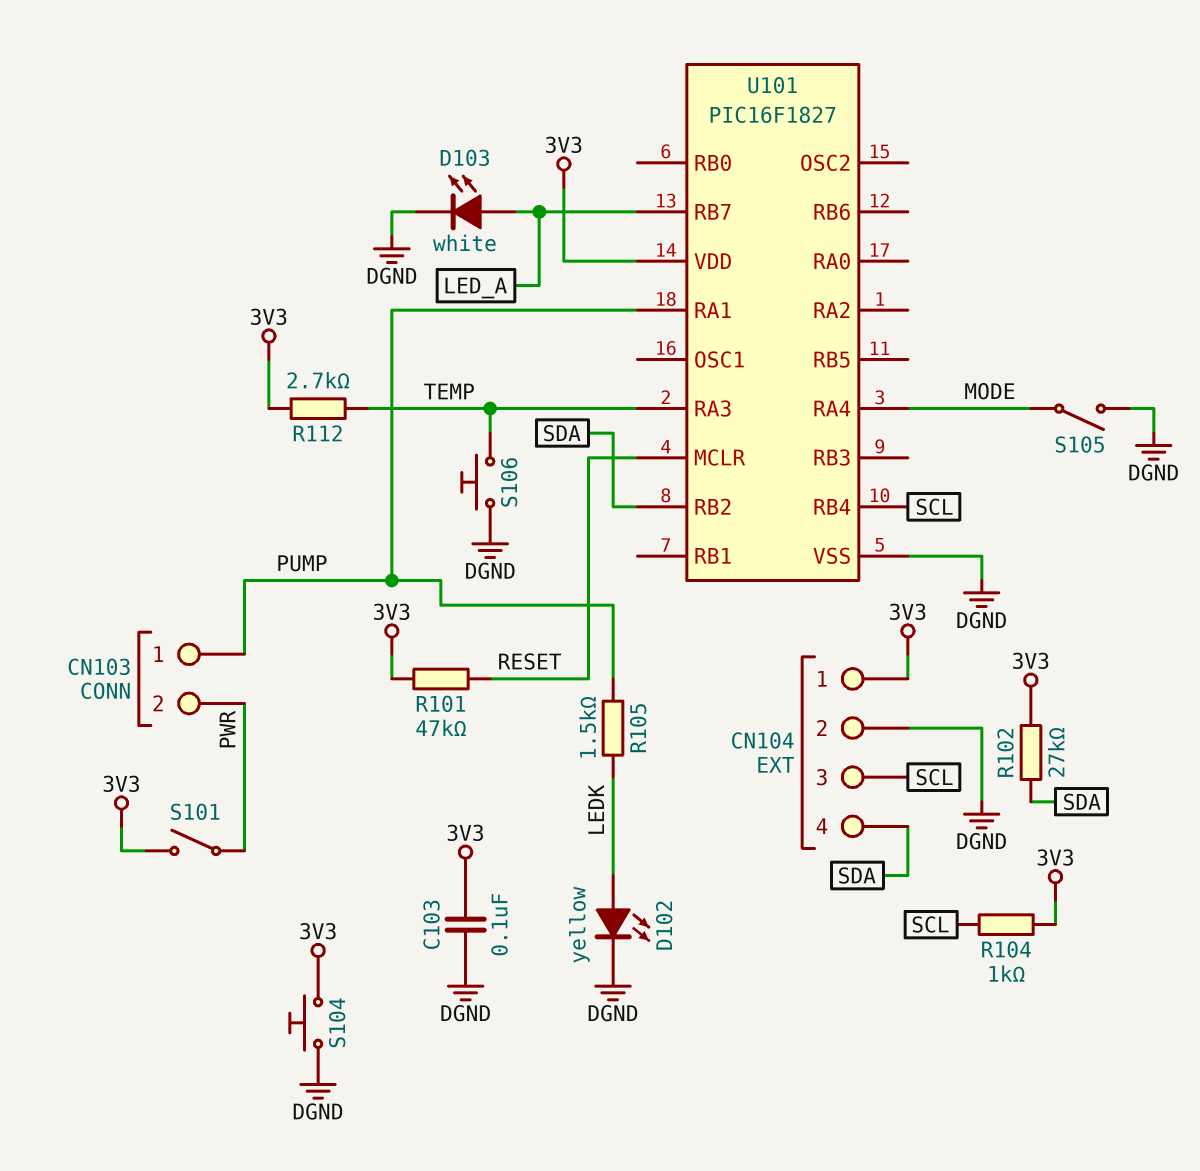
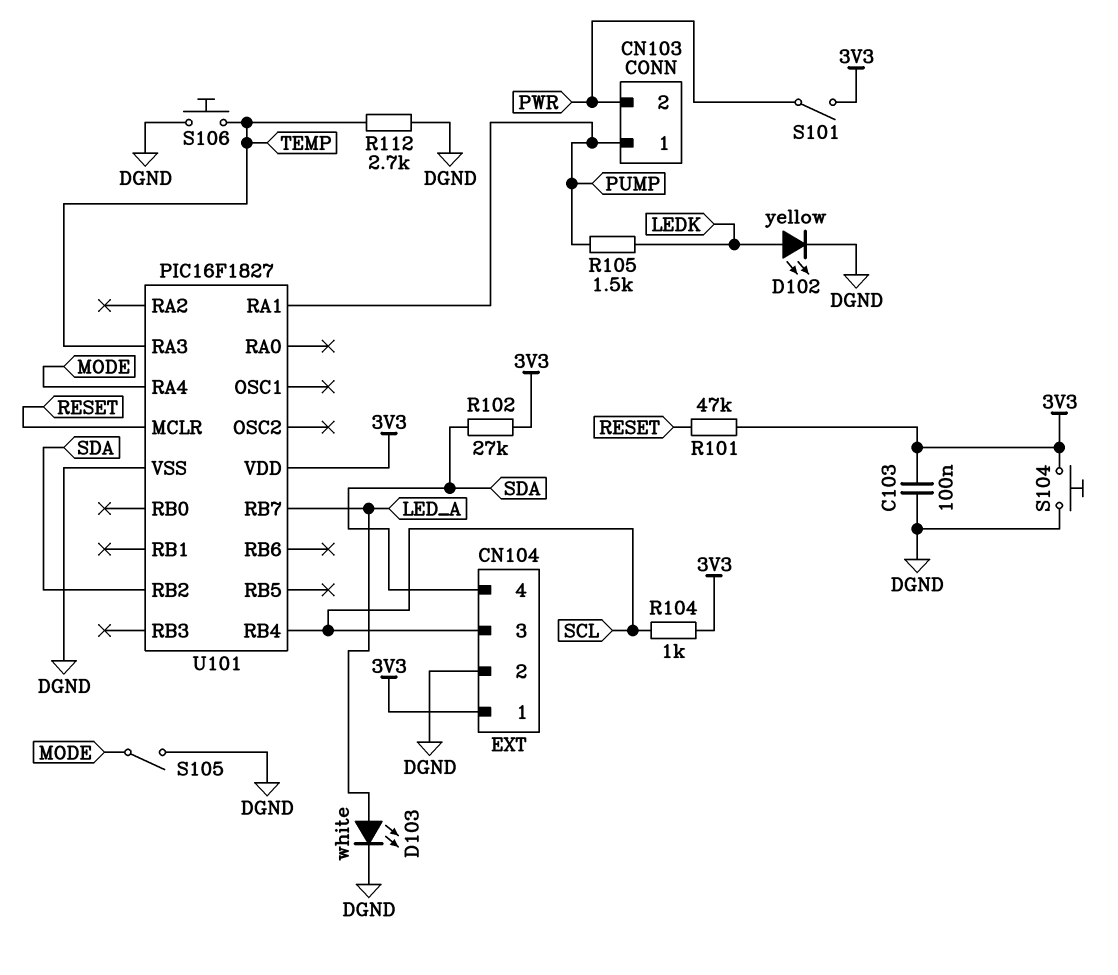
R112: 2.7k (3V3, TEMP) -> 2.7k (DGND, TEMP)

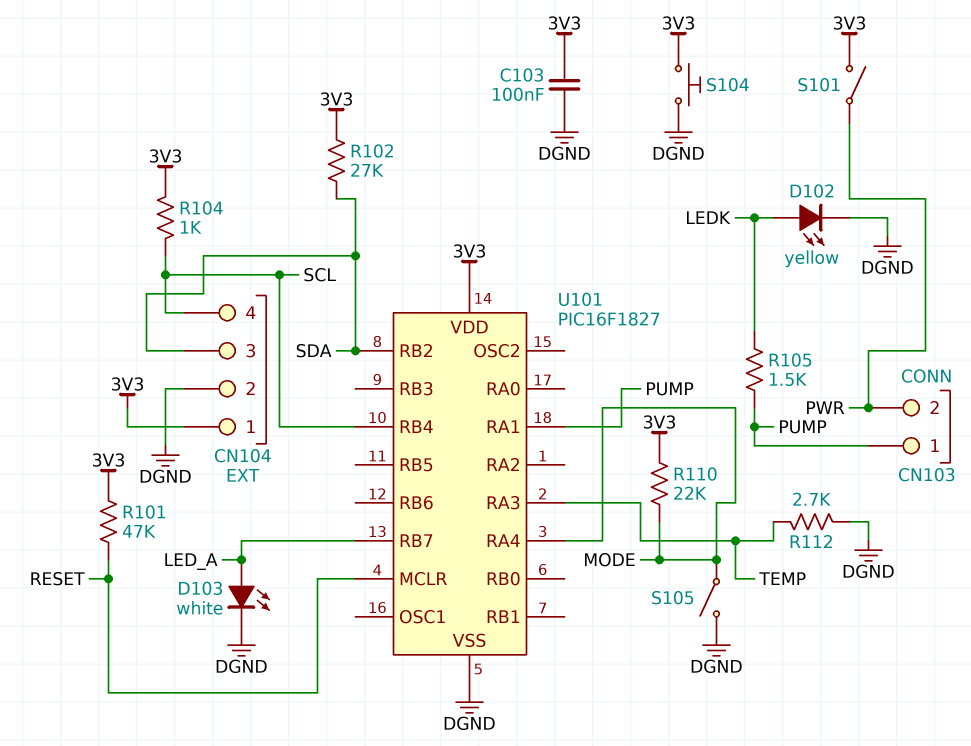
CN104 pin 3: SCL -> SDA
CN104 pin 4: SDA -> SCL
R110: none -> 22k (3V3, MODE)
S106: button (DGND, TEMP) -> none

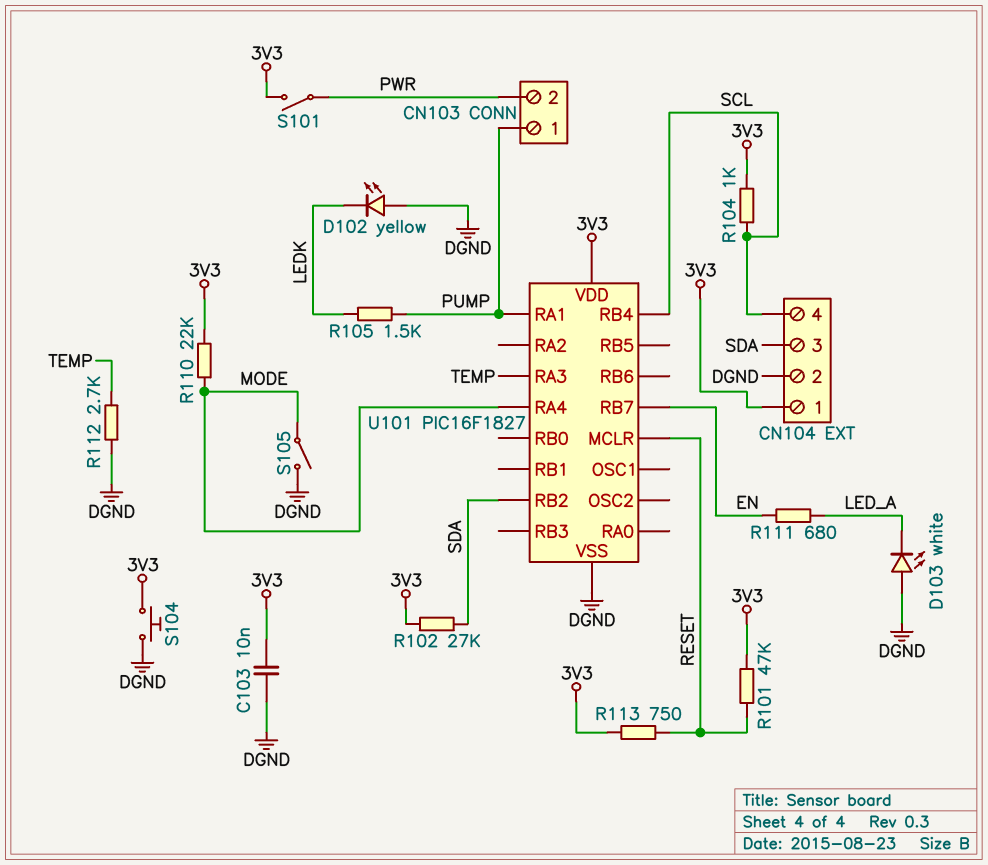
C103: 100nF (3V3, DGND) -> 10nF (3V3, DGND)
D102: LED yellow (A LEDK, K DGND) -> LED yellow (A DGND, K LEDK)
D103: LED white (A LED_A, K DGND) -> LED white (A DGND, K LED_A)
R111: none -> 680 (EN, LED_A)
R113: none -> 750 (3V3, RESET)
U101 pin RB7: LED_A -> EN

